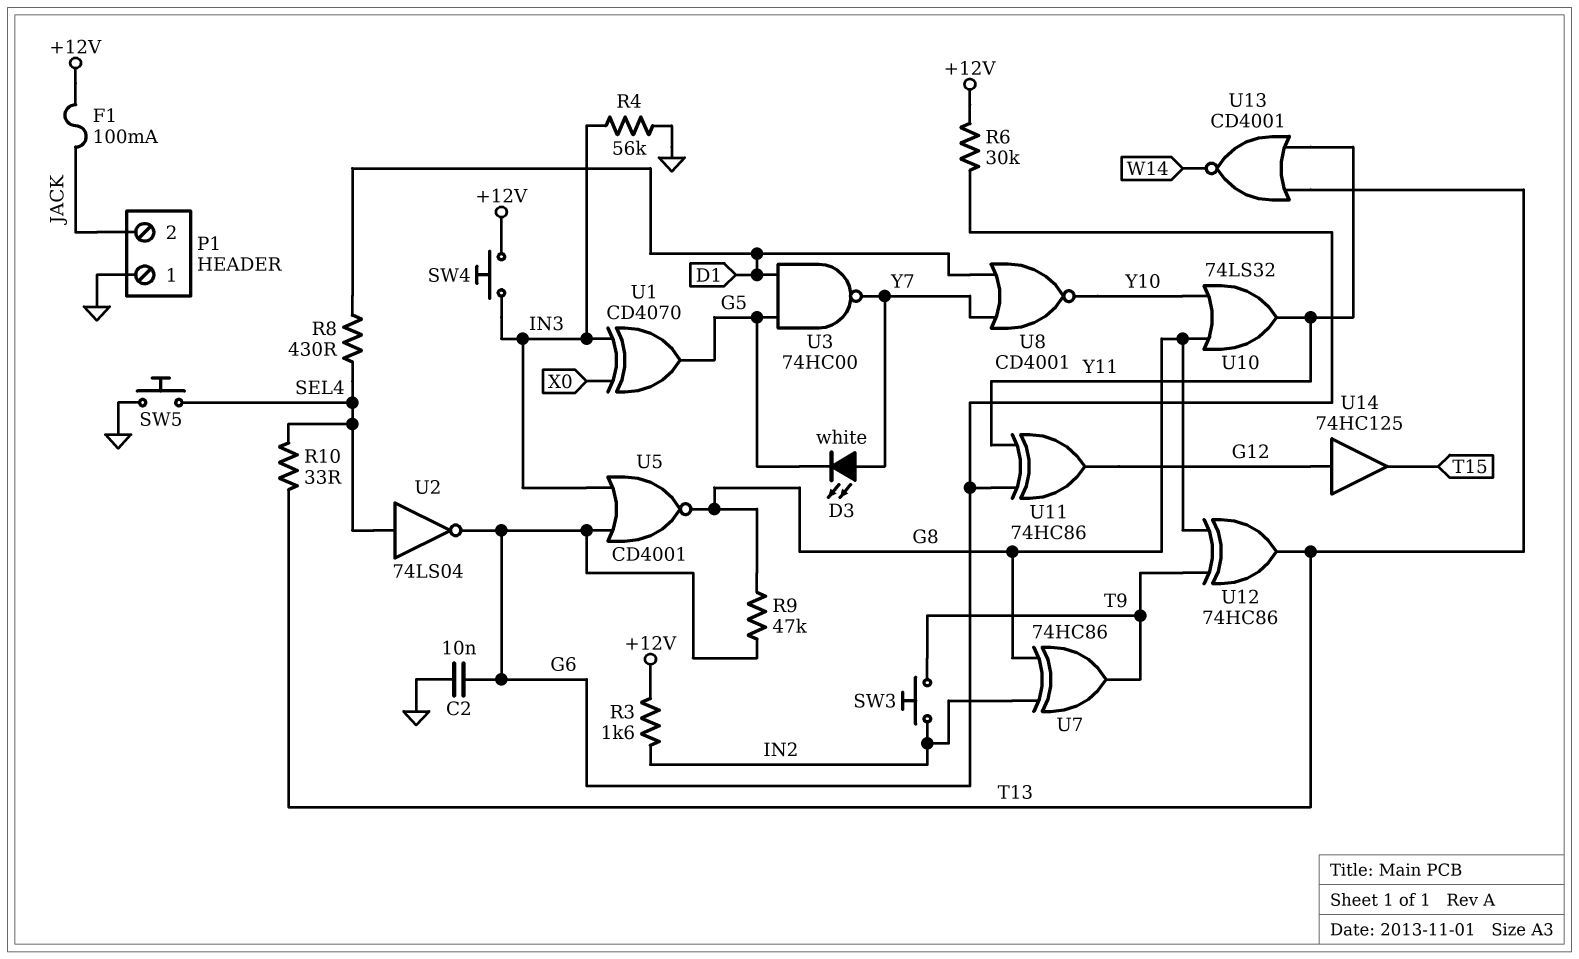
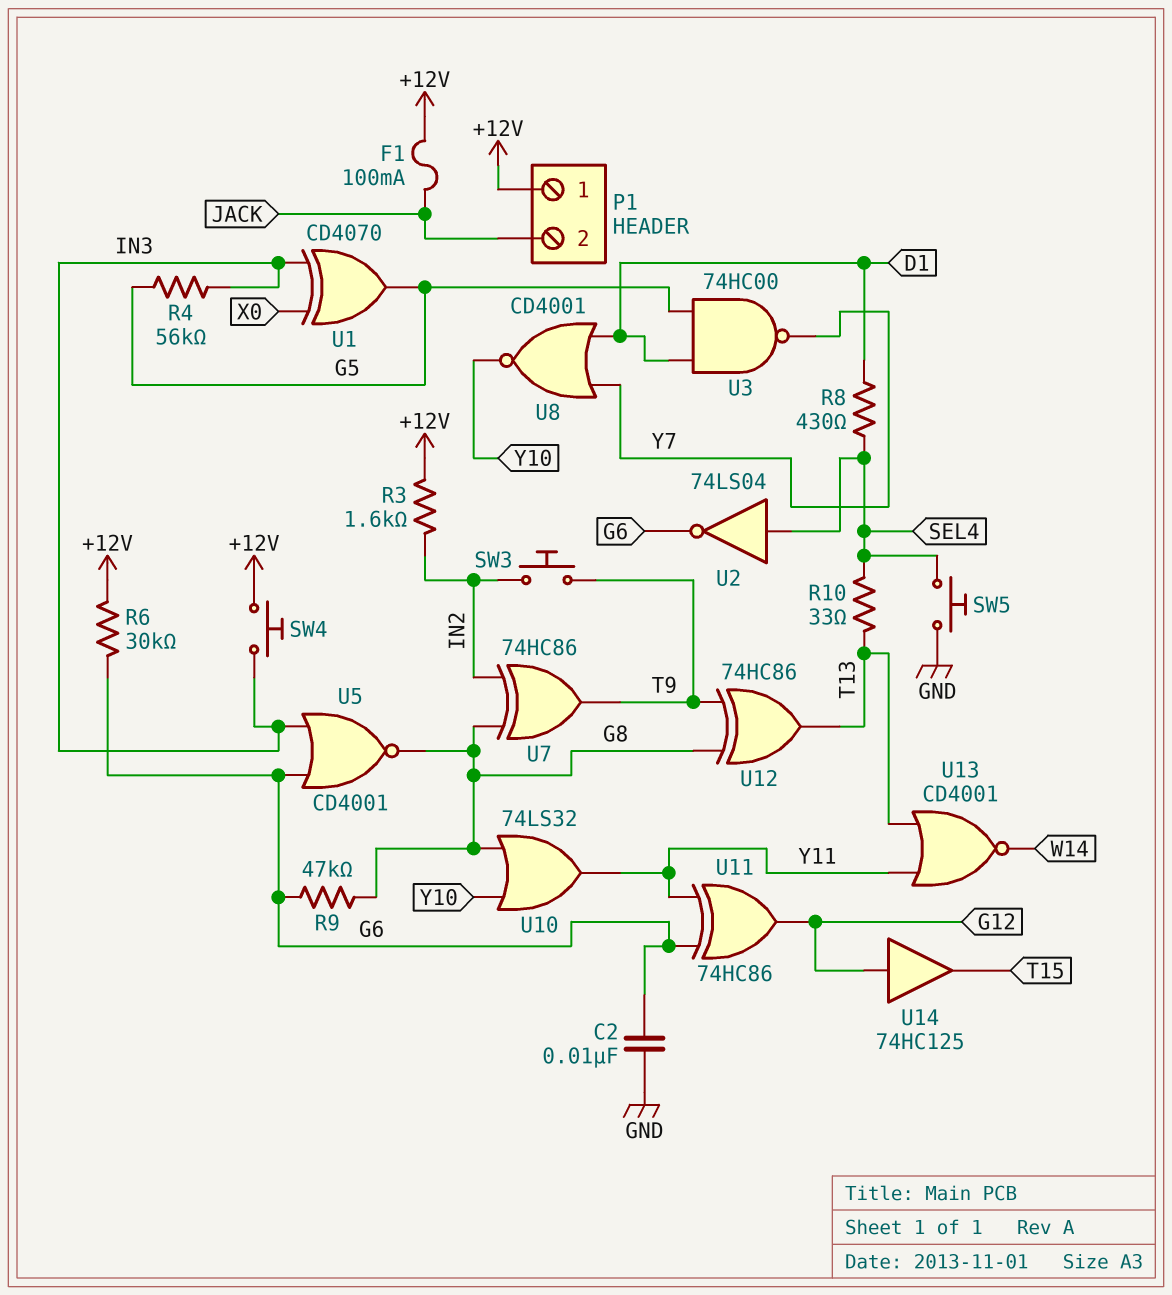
D3: LED white (A Y7, K G5) -> none
P1 pin 1: GND -> +12V
R4: 56k (GND, IN3) -> 56k (G5, IN3)

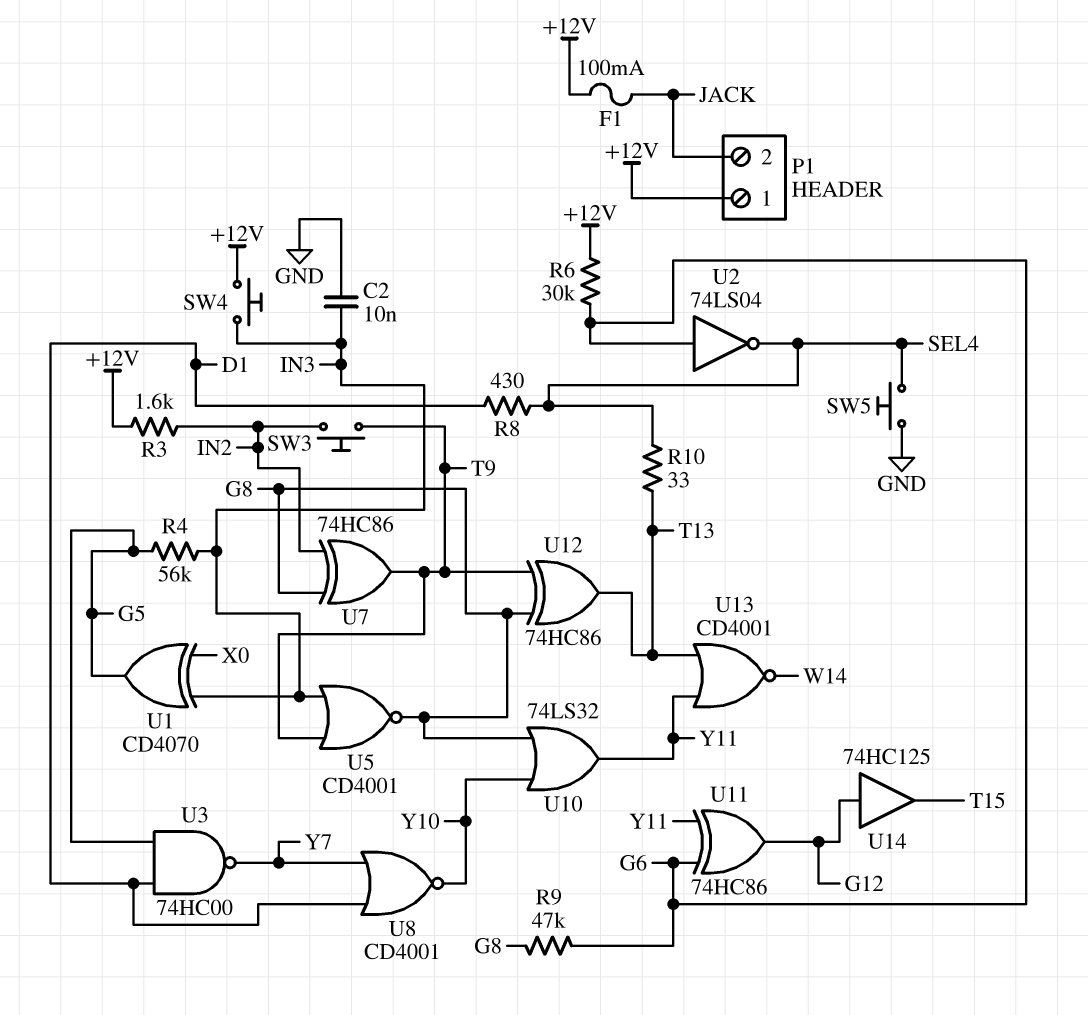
C2: 10nF (G6, GND) -> 10nF (GND, IN3)
U2: NOT 74LS04 (in SEL4, out G6) -> NOT 74LS04 (in G6, out SEL4)
U5: NOR CD4001 (in G6, in IN3, out G8) -> NOR CD4001 (in IN3, in T9, out G8)

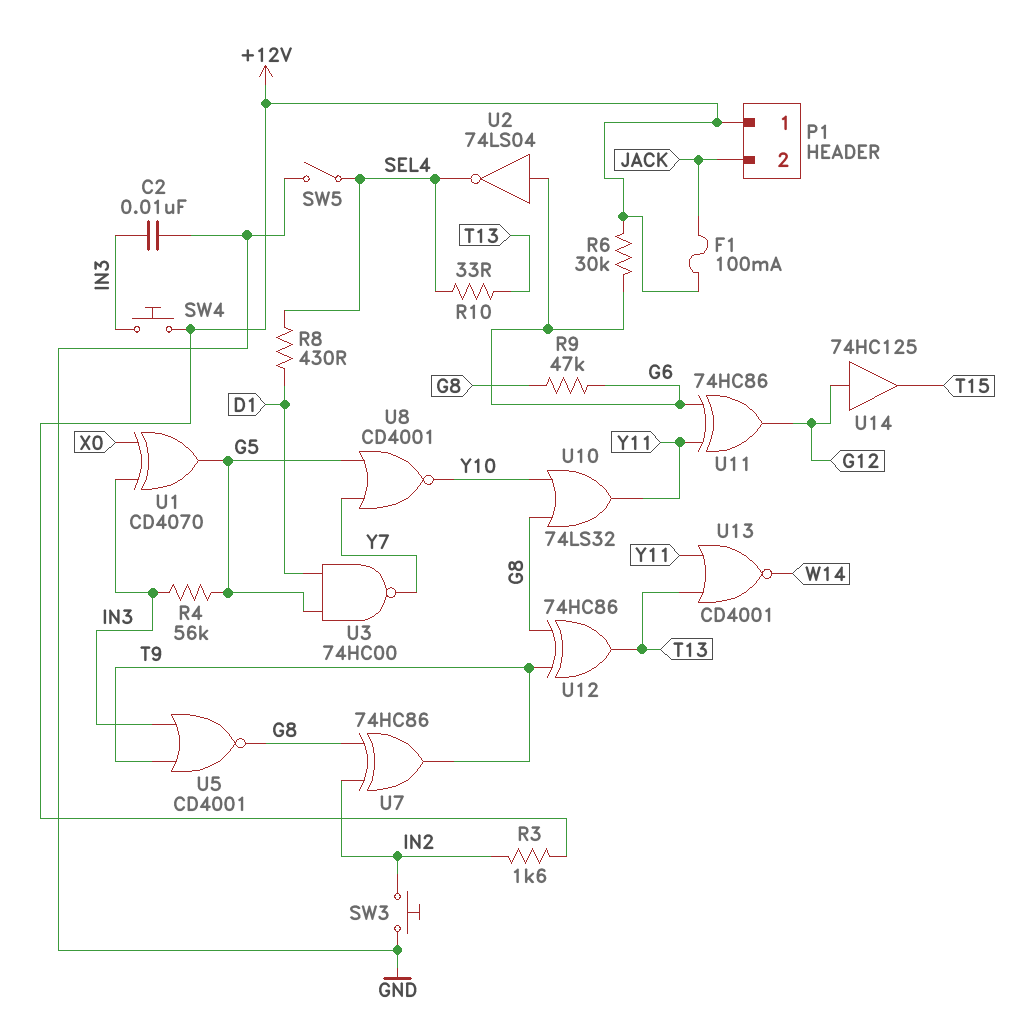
SW3: button (IN2, T9) -> button (GND, IN2)
SW5: button (GND, SEL4) -> switch (GND, SEL4)
U8: NOR CD4001 (in D1, in Y7, out Y10) -> NOR CD4001 (in G5, in Y7, out Y10)

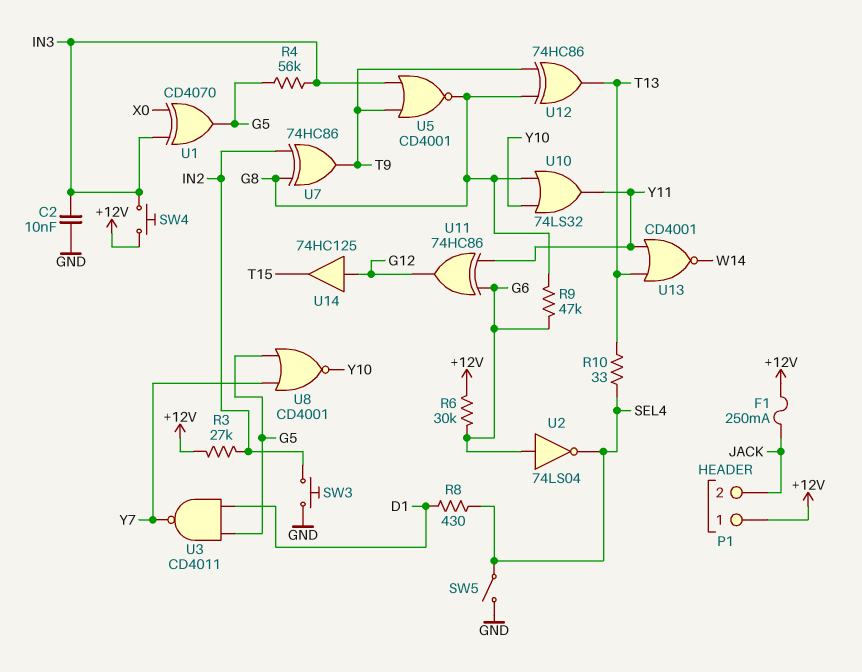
F1: 100mA (+12V, JACK) -> 250mA (+12V, JACK)
R3: 1.6k (+12V, IN2) -> 27k (+12V, IN2)
U3: NAND 74HC00 (in D1, in G5, out Y7) -> NAND CD4011 (in D1, in G5, out Y7)

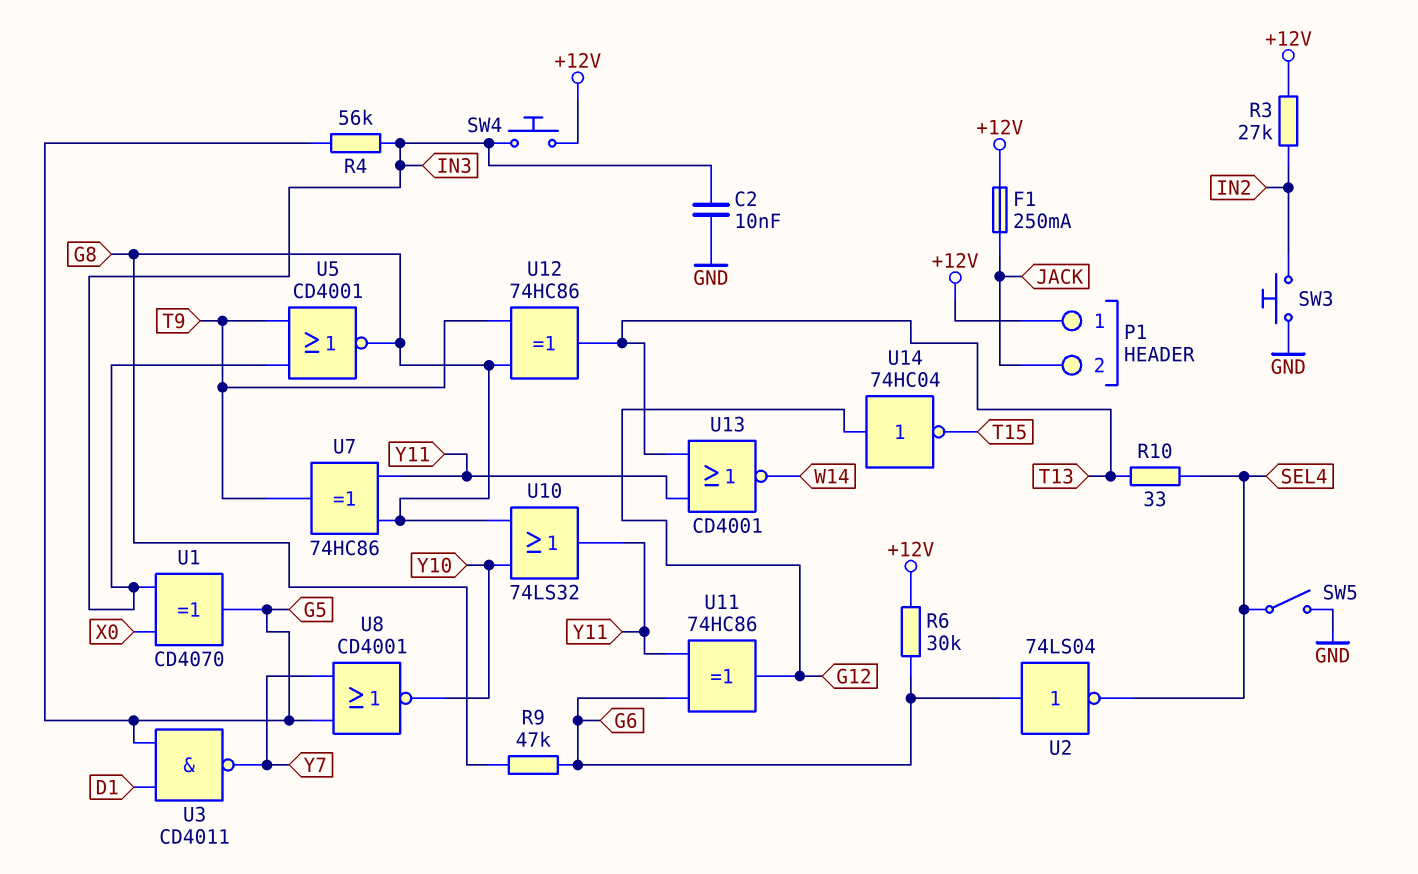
R8: 430 (D1, SEL4) -> none
U7: XOR 74HC86 (in G8, in IN2, out T9) -> XOR 74HC86 (in G8, in Y11, out T9)
U14: buffer 74HC125 (in G12, out T15) -> NOT 74HC04 (in G12, out T15)

